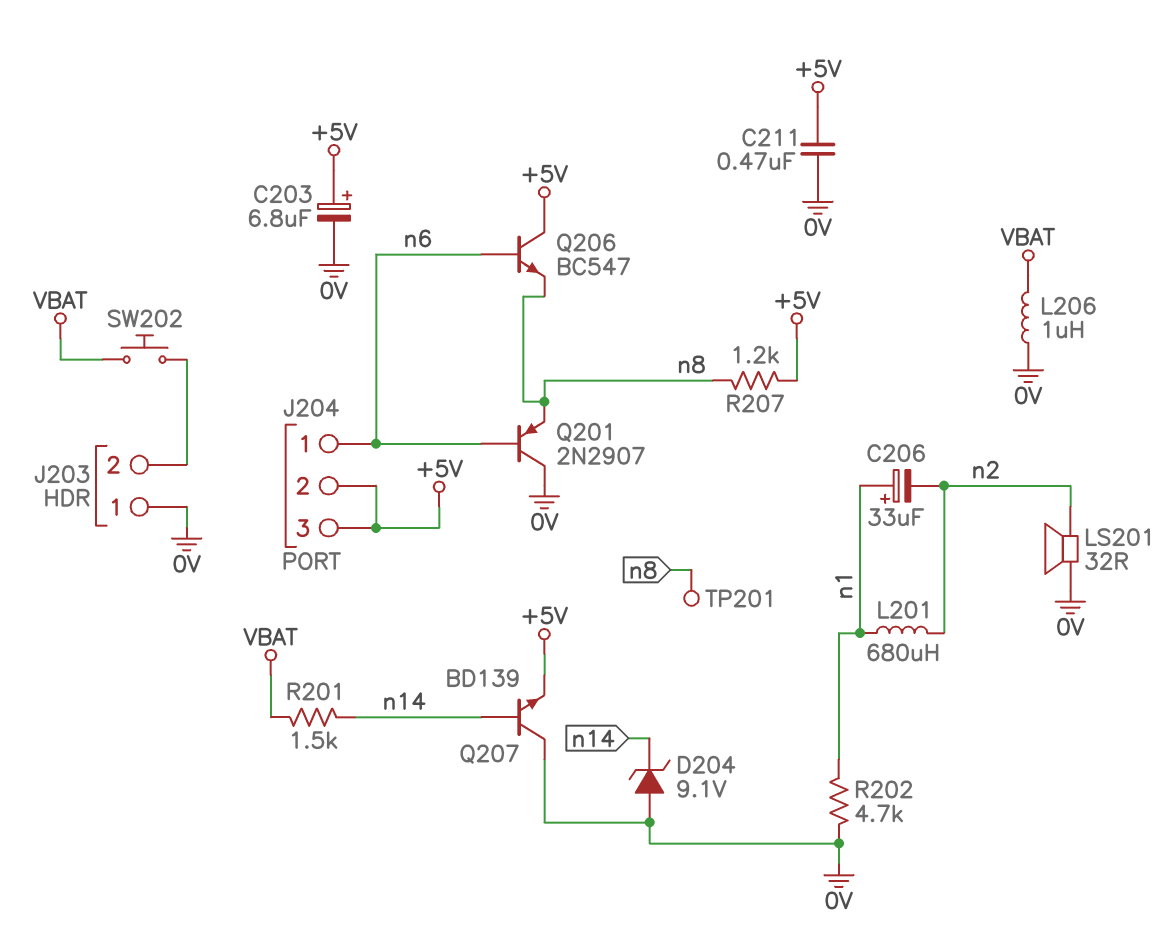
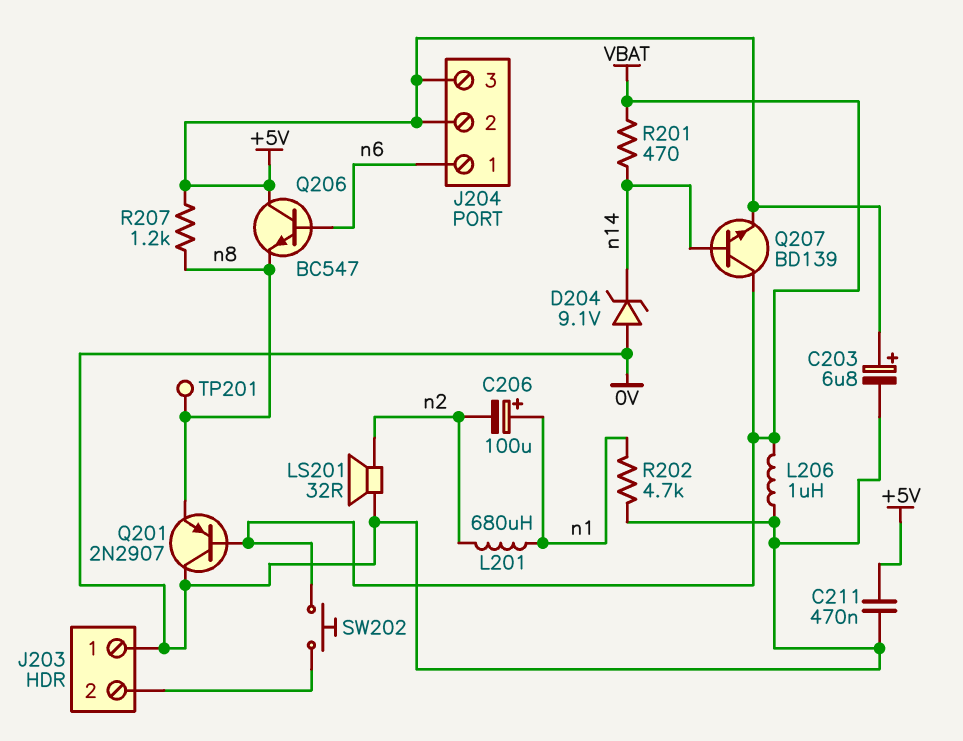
C206: 33uF (plus n1, minus n2) -> 100uF (plus n1, minus n2)
Q201: PNP 2N2907 (B n6, C 0V, E n8) -> PNP 2N2907 (B VBAT, C 0V, E n8)
Q207: NPN BD139 (B n14, C 0V, E +5V) -> NPN BD139 (B n14, C VBAT, E +5V)
R201: 1.5k (VBAT, n14) -> 470 (VBAT, n14)

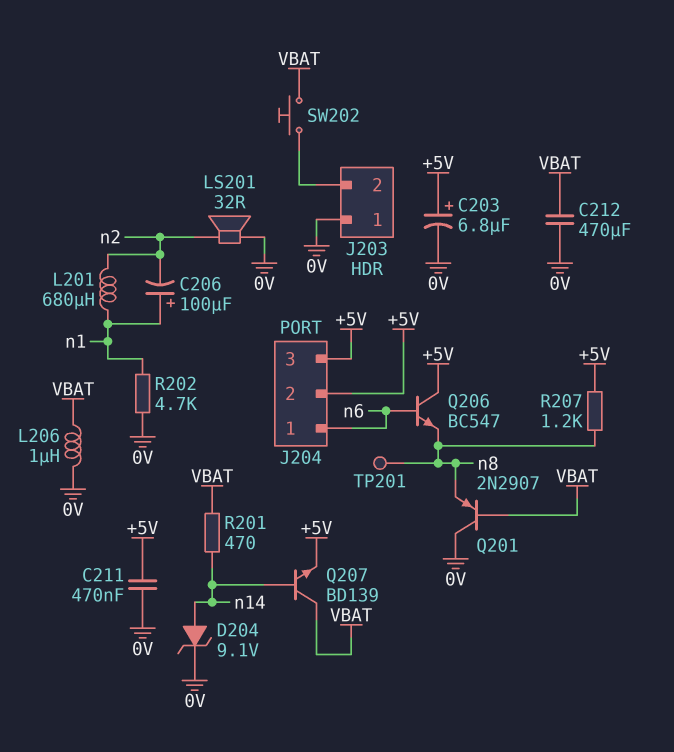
C212: none -> 470uF (0V, VBAT)
D204: zener 9.1V (A 0V, K n14) -> zener 9.1V (A n14, K 0V)

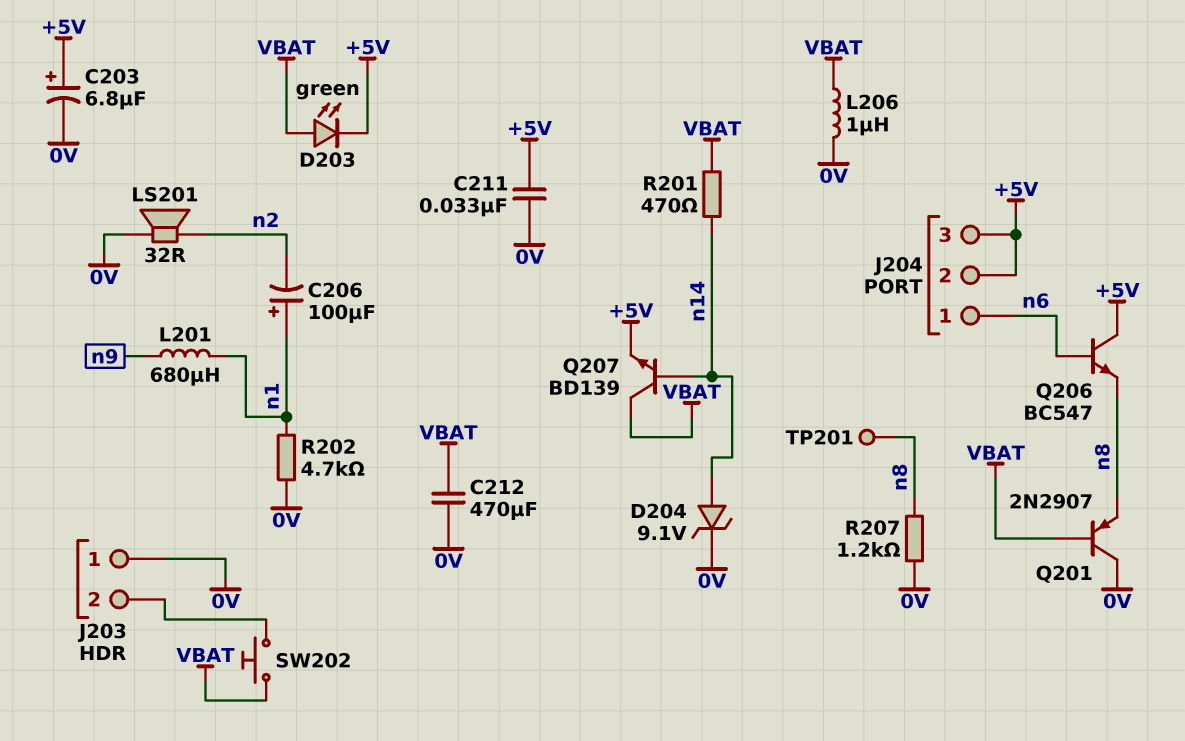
C211: 470nF (+5V, 0V) -> 33nF (+5V, 0V)
D203: none -> LED green (A VBAT, K +5V)
L201: 680uH (n1, n2) -> 680uH (n1, n9)
R207: 1.2k (+5V, n8) -> 1.2k (0V, n8)

